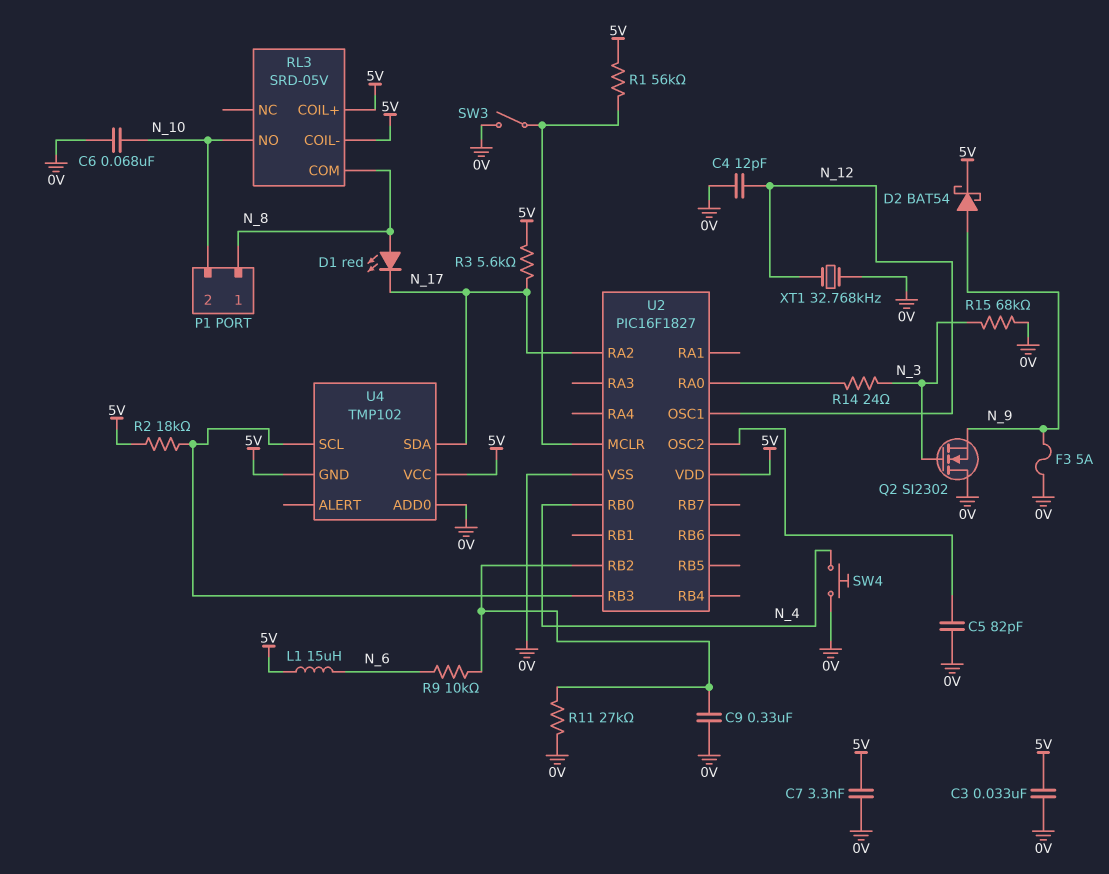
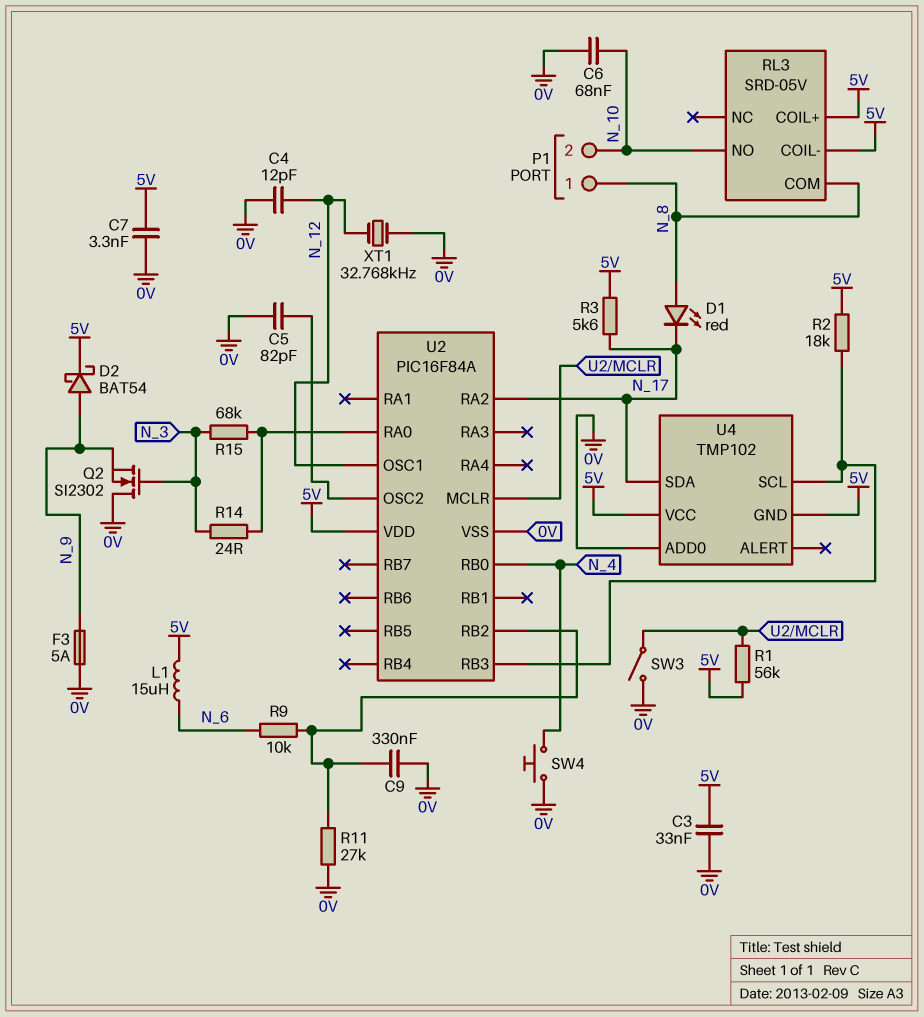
R15: 68k (0V, N_3) -> 68k (N_3, U2/RA0)
U2: PIC16F1827 -> PIC16F84A

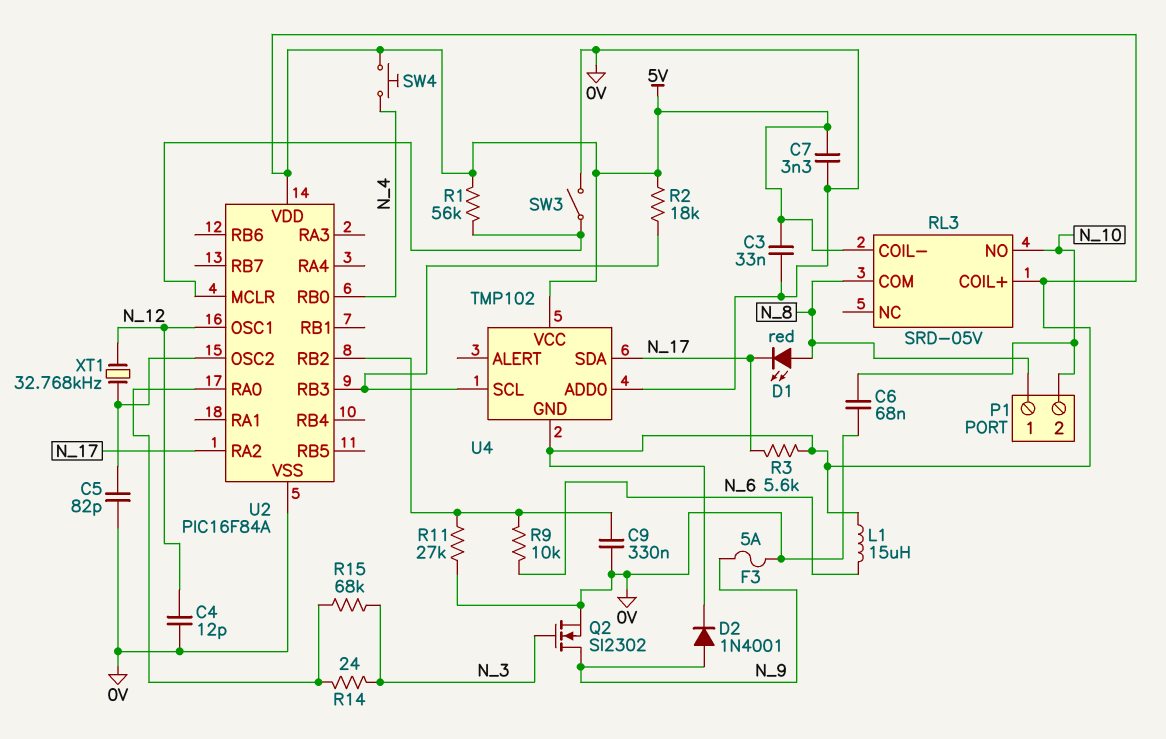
D2: schottky BAT54 (A N_9, K 5V) -> diode 1N4001 (A N_9, K 5V)
Q2: NMOS SI2302 (G N_3, D 0V, S N_9) -> NMOS SI2302 (G N_3, D N_9, S 0V)
SW4: button (0V, N_4) -> button (5V, N_4)
XT1: 32.768kHz (0V, N_12) -> 32.768kHz (N_12, U2/OSC2)

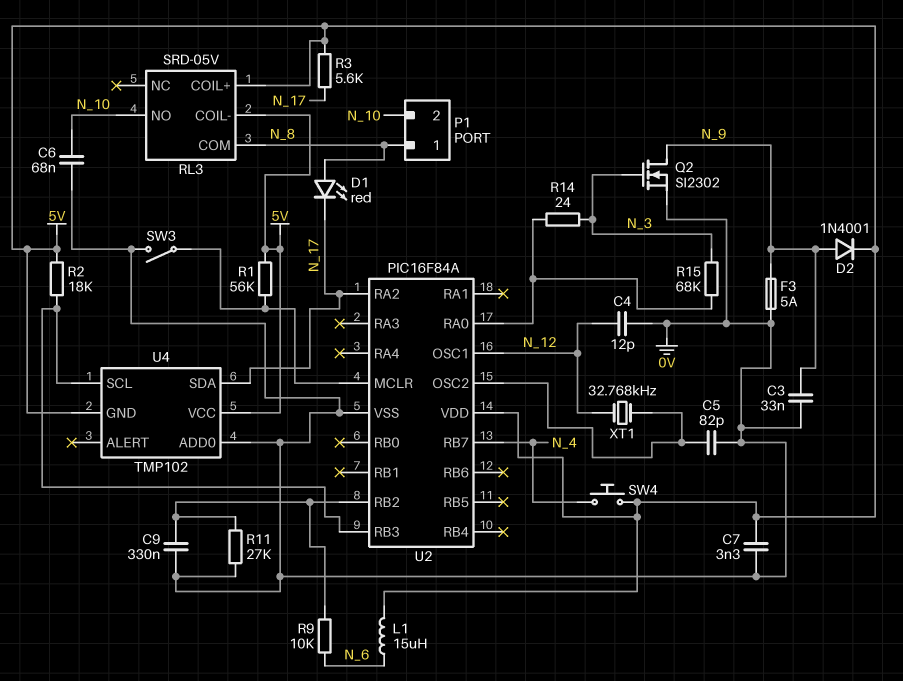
C3: 33nF (0V, 5V) -> 33nF (0V, N_9)
U2 pin RB0: N_4 -> none
U2 pin RB7: none -> N_4

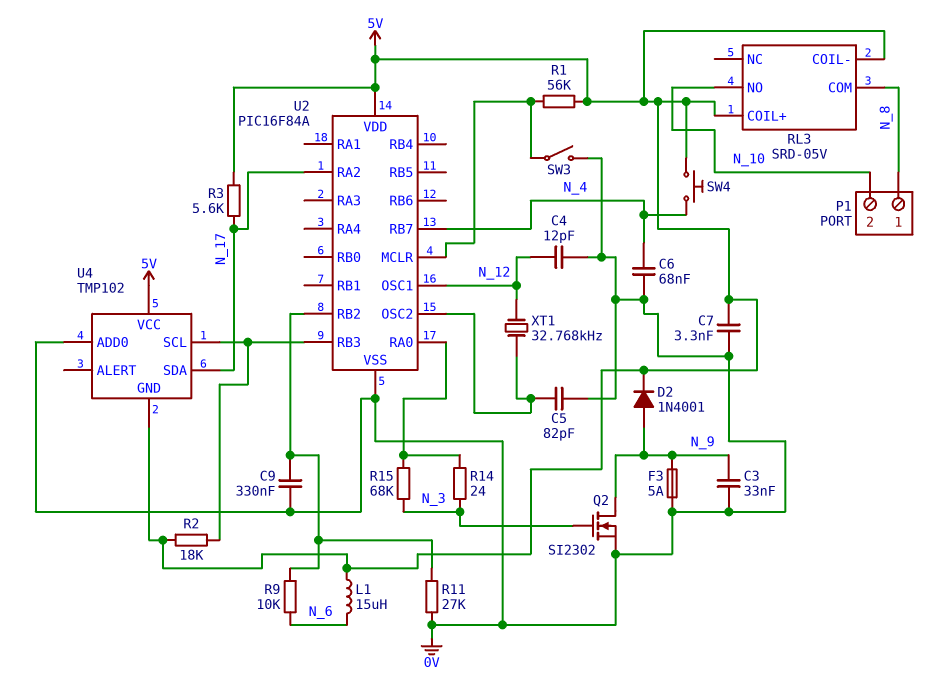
C6: 68nF (0V, N_10) -> 68nF (0V, N_4)
D1: LED red (A N_8, K N_17) -> none

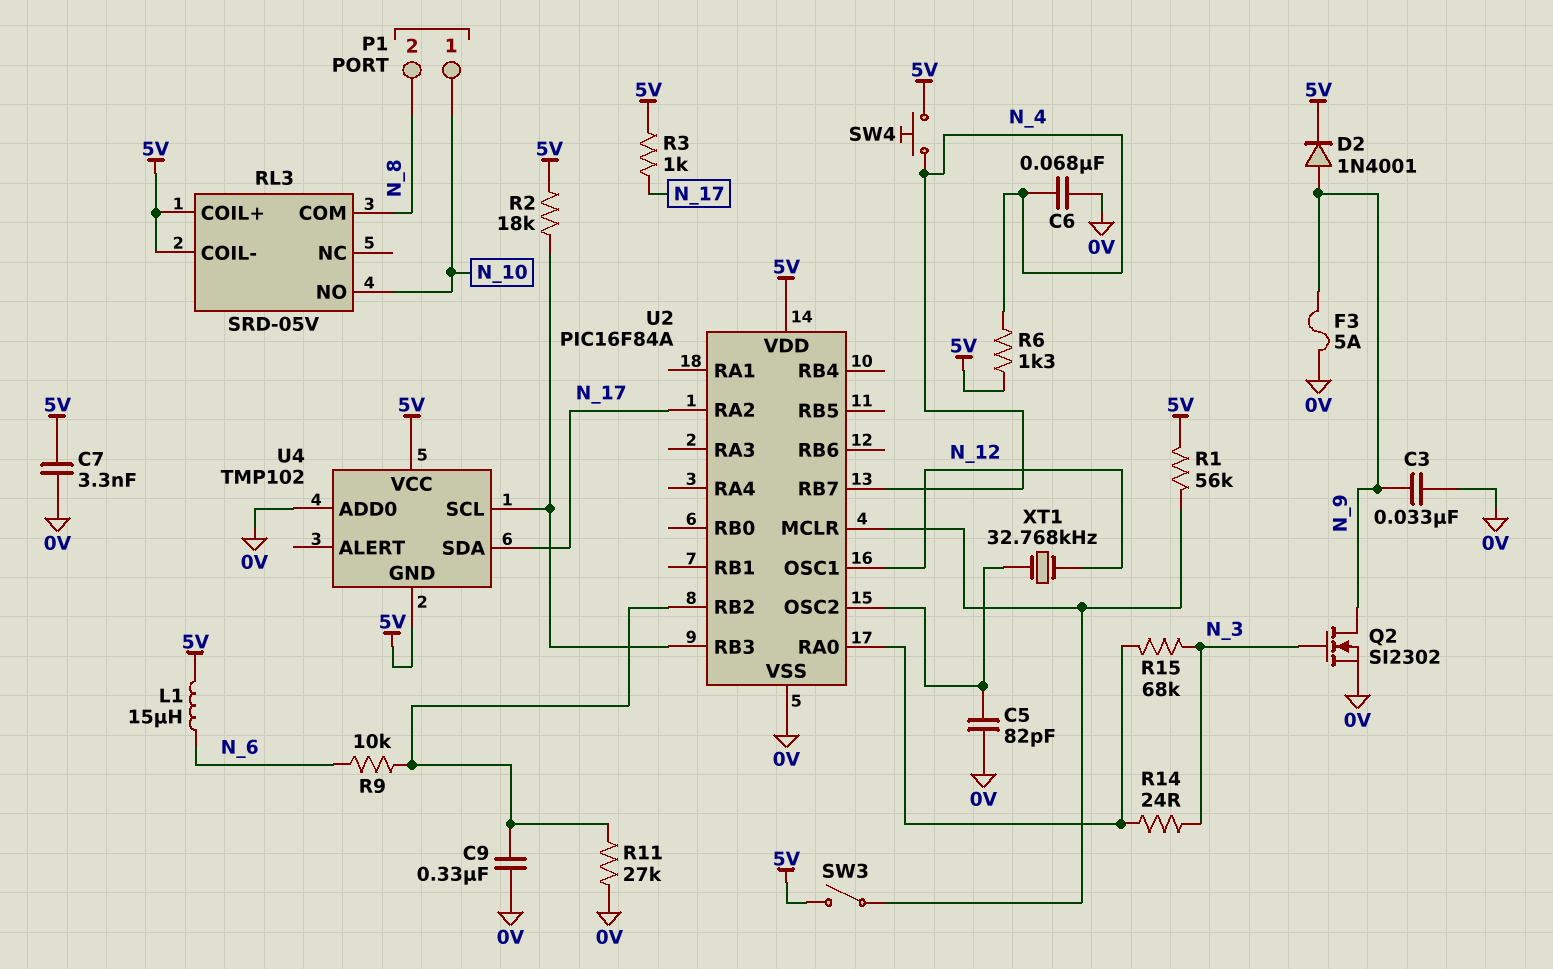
C4: 12pF (0V, N_12) -> none
P1 pin 1: N_8 -> N_10
P1 pin 2: N_10 -> N_8
R3: 5.6k (5V, N_17) -> 1k (5V, N_17)
R6: none -> 1.3k (5V, N_4)
SW3: switch (0V, U2/MCLR) -> switch (5V, U2/MCLR)

